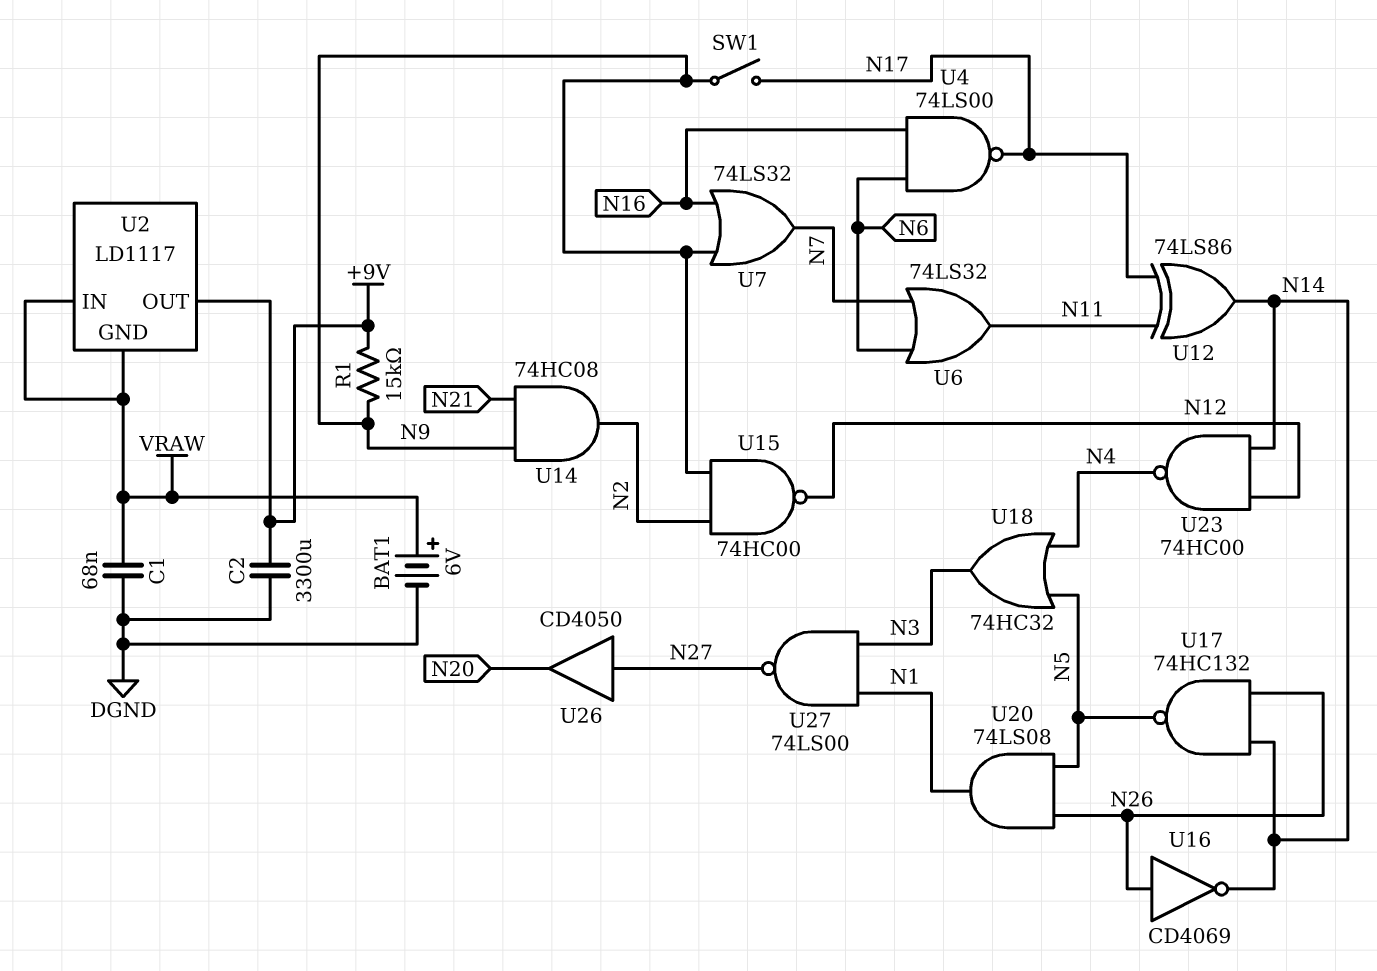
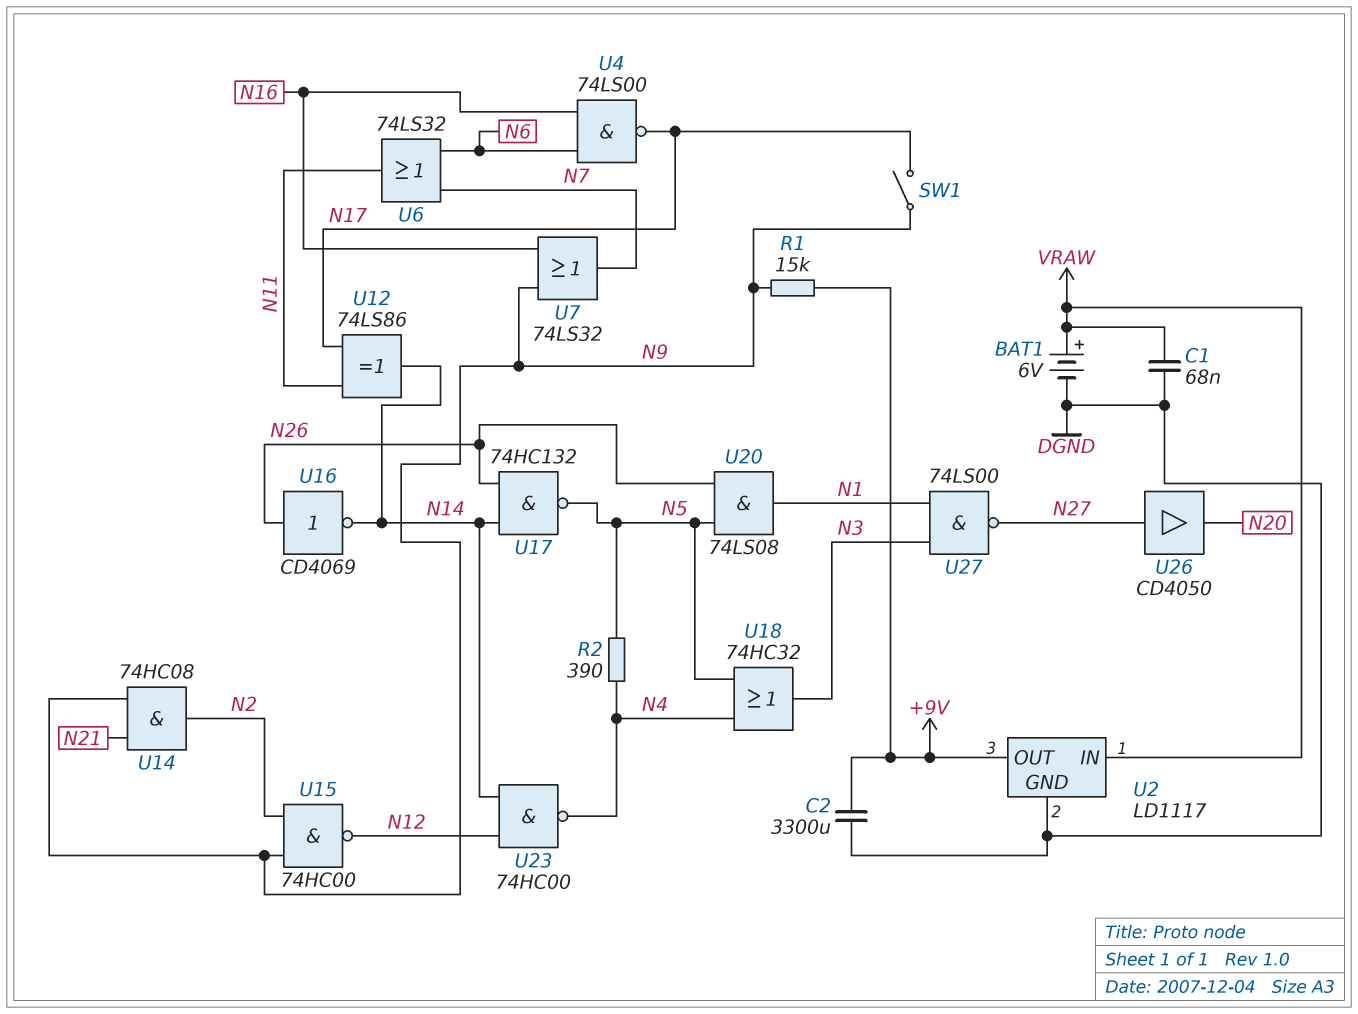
R2: none -> 390 (N4, N5)
U2 pin GND: VRAW -> DGND

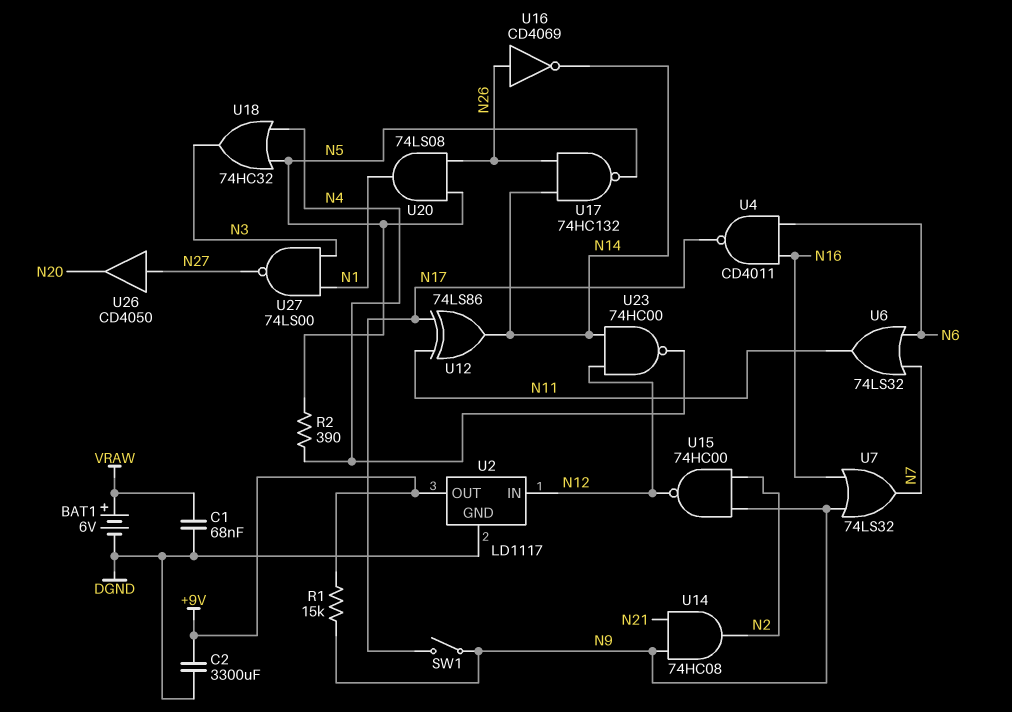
U2 pin IN: VRAW -> N12
U4: NAND 74LS00 (in N6, in N16, out N17) -> NAND CD4011 (in N6, in N16, out N17)

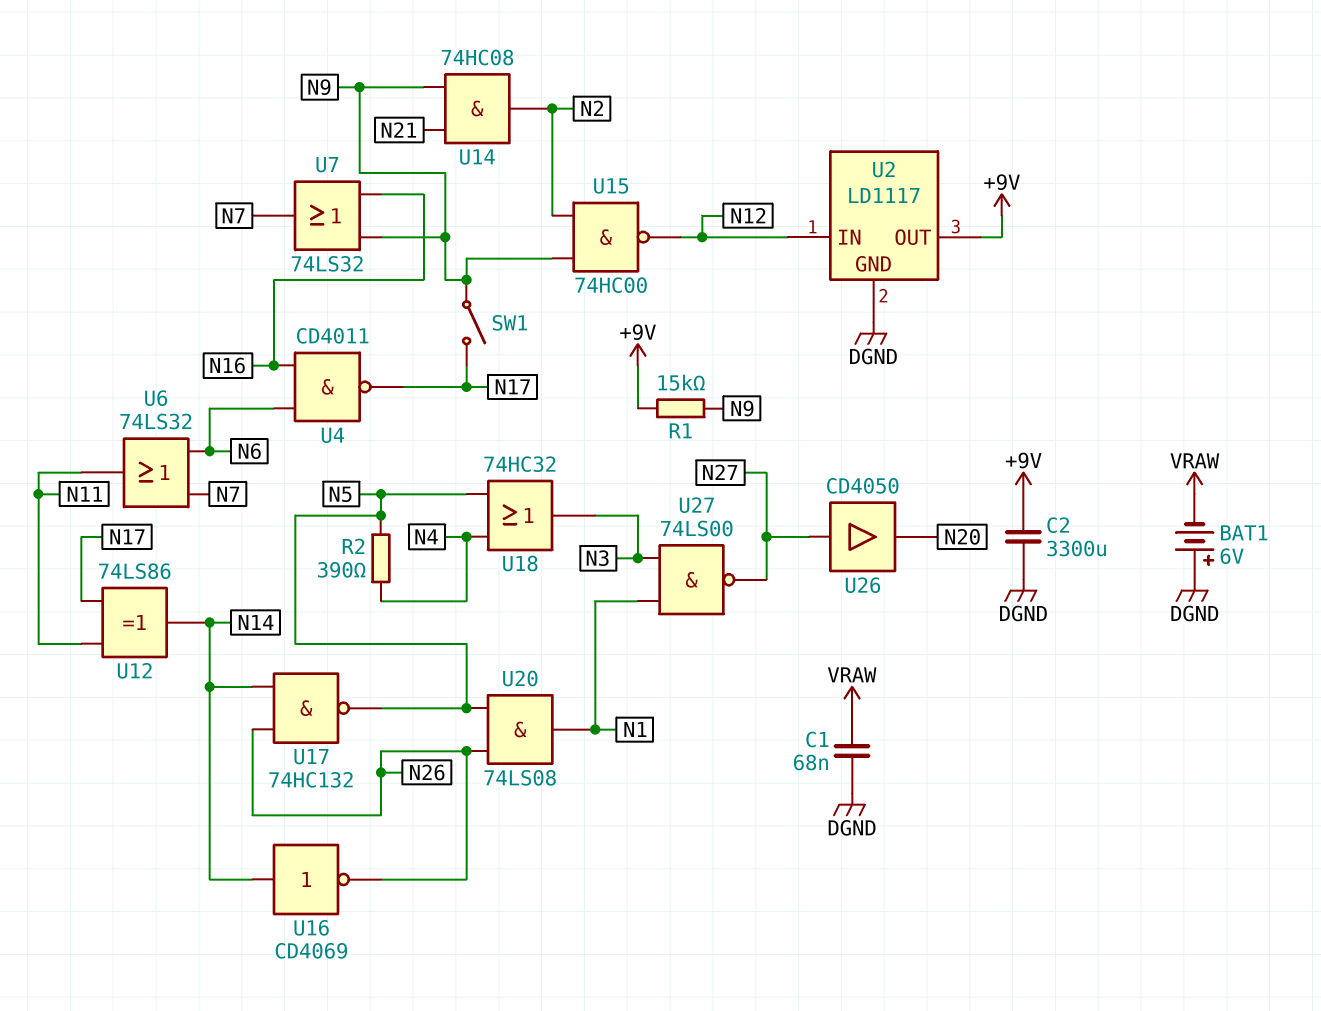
BAT1: 6V (plus VRAW, minus DGND) -> 6V (plus DGND, minus VRAW)
U16: NOT CD4069 (in N26, out N14) -> NOT CD4069 (in N14, out N26)
U23: NAND 74HC00 (in N12, in N14, out N4) -> none

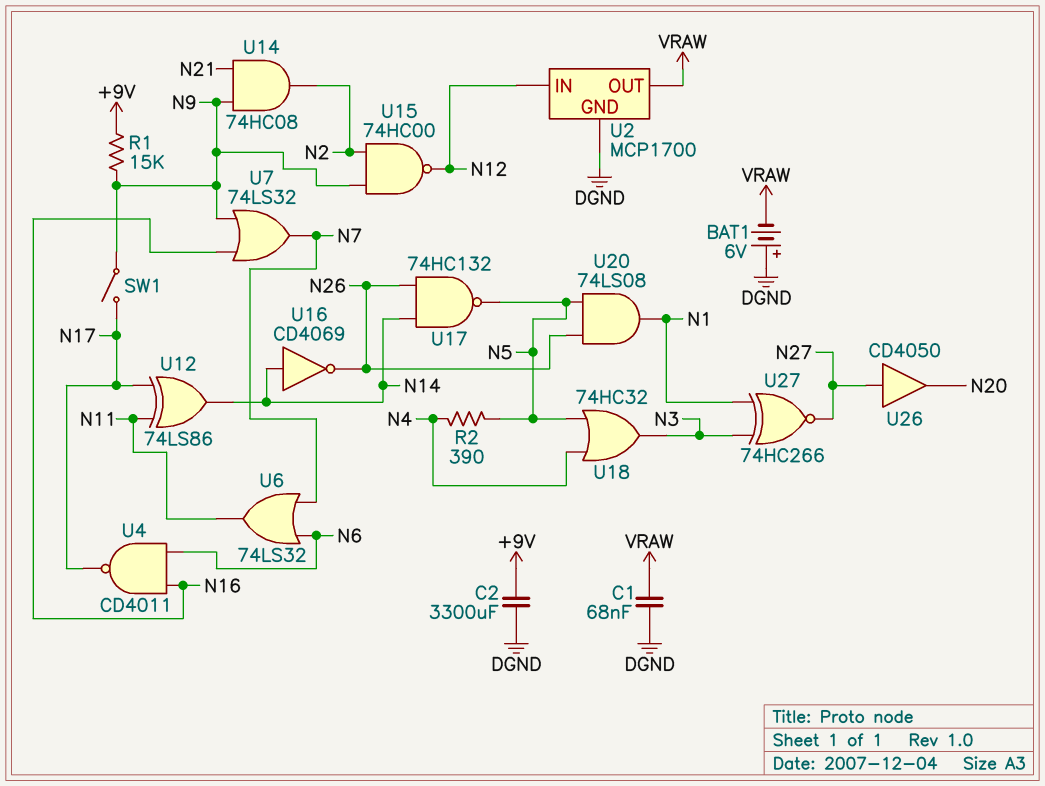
U2: LD1117 -> MCP1700
U2 pin OUT: +9V -> VRAW
U27: NAND 74LS00 (in N1, in N3, out N27) -> XNOR 74HC266 (in N1, in N3, out N27)

